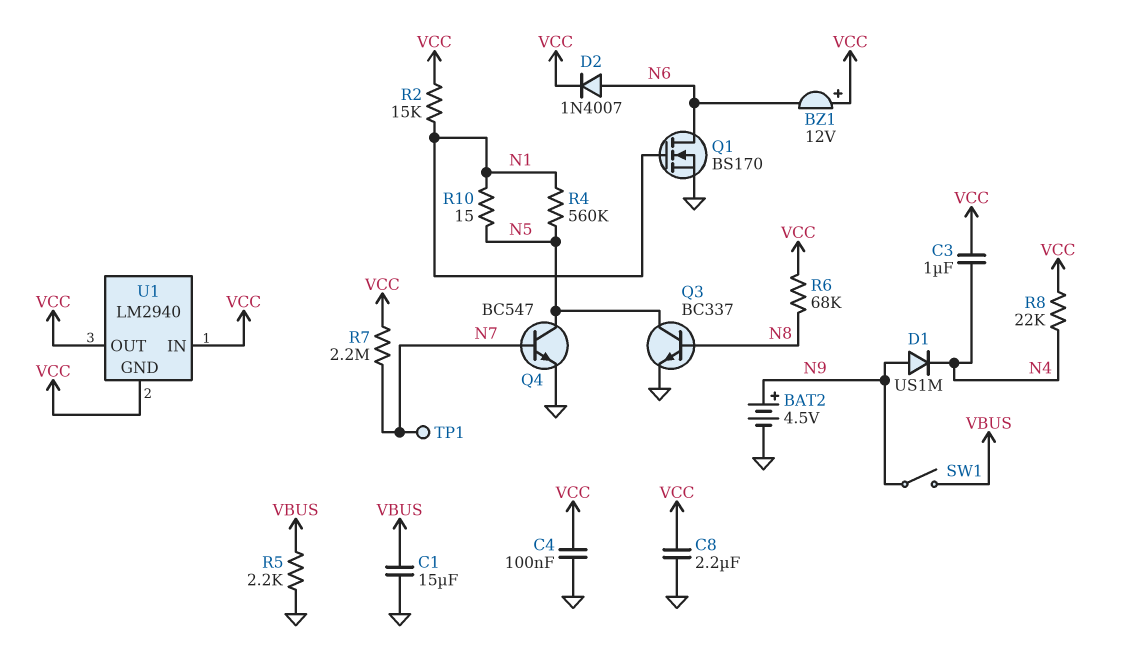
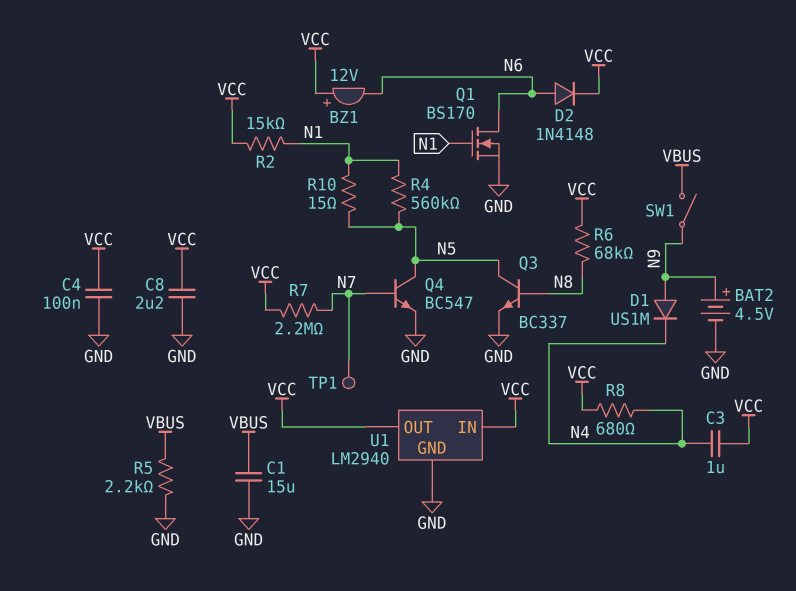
D2: diode 1N4007 (A N6, K VCC) -> diode 1N4148 (A N6, K VCC)
R8: 22k (N4, VCC) -> 680 (N4, VCC)
U1 pin GND: VCC -> GND

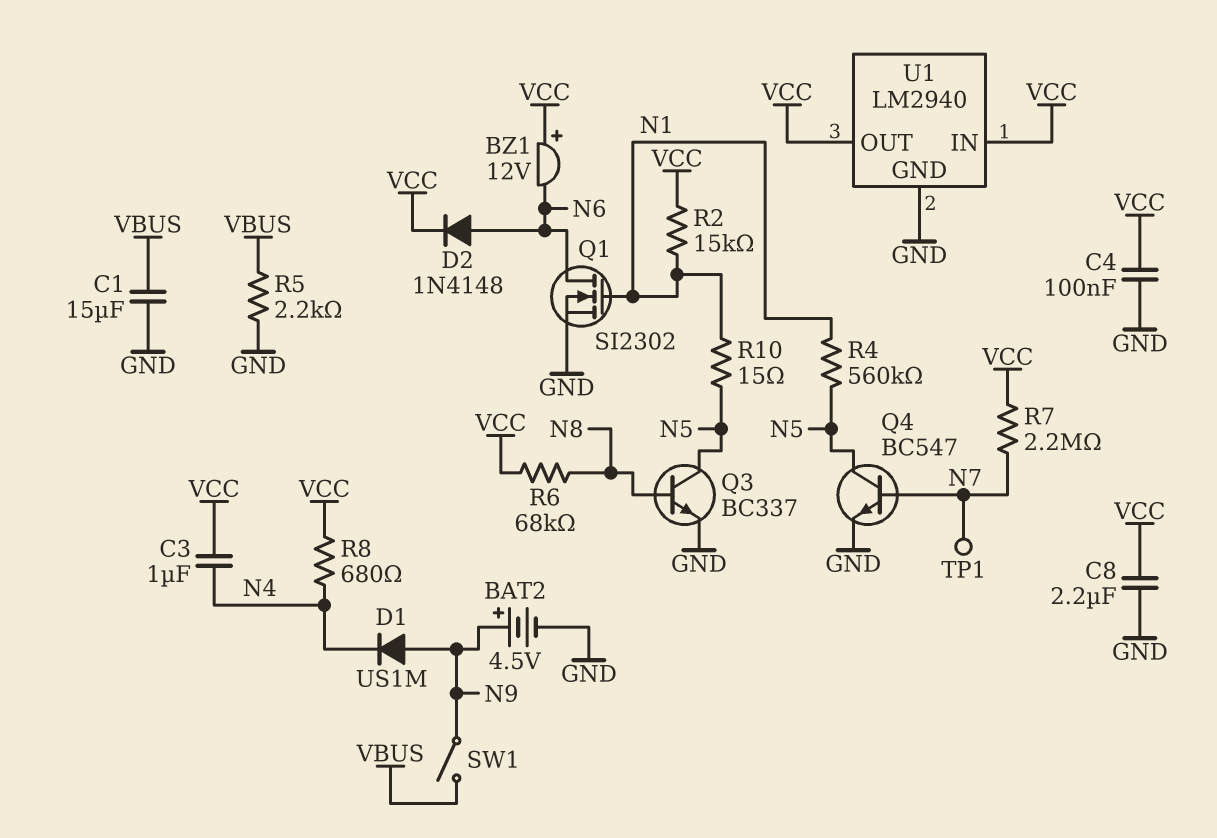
Q1: NMOS BS170 (G N1, D N6, S GND) -> NMOS SI2302 (G N1, D N6, S GND)

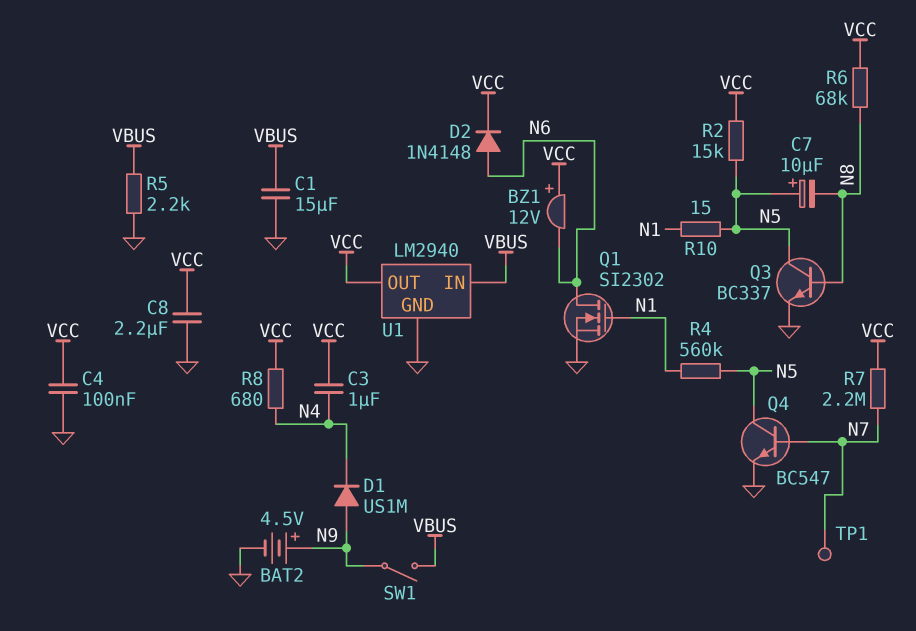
C7: none -> 10uF (plus N5, minus N8)
R2: 15k (N1, VCC) -> 15k (N5, VCC)
U1 pin IN: VCC -> VBUS

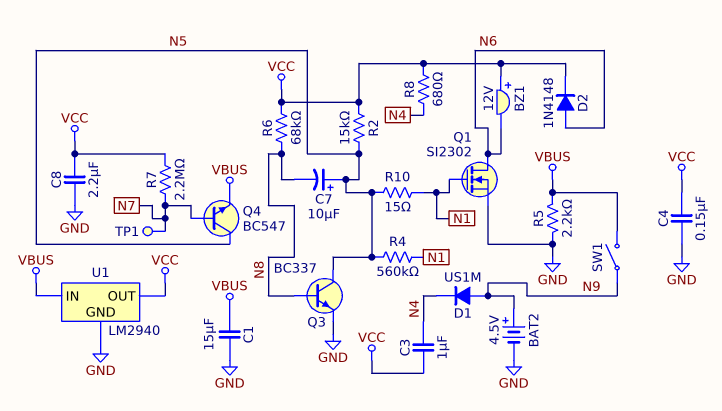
C4: 100nF (GND, VCC) -> 150nF (GND, VCC)
Q4: NPN BC547 (B N7, C N5, E GND) -> NPN BC547 (B N7, C N5, E VBUS)

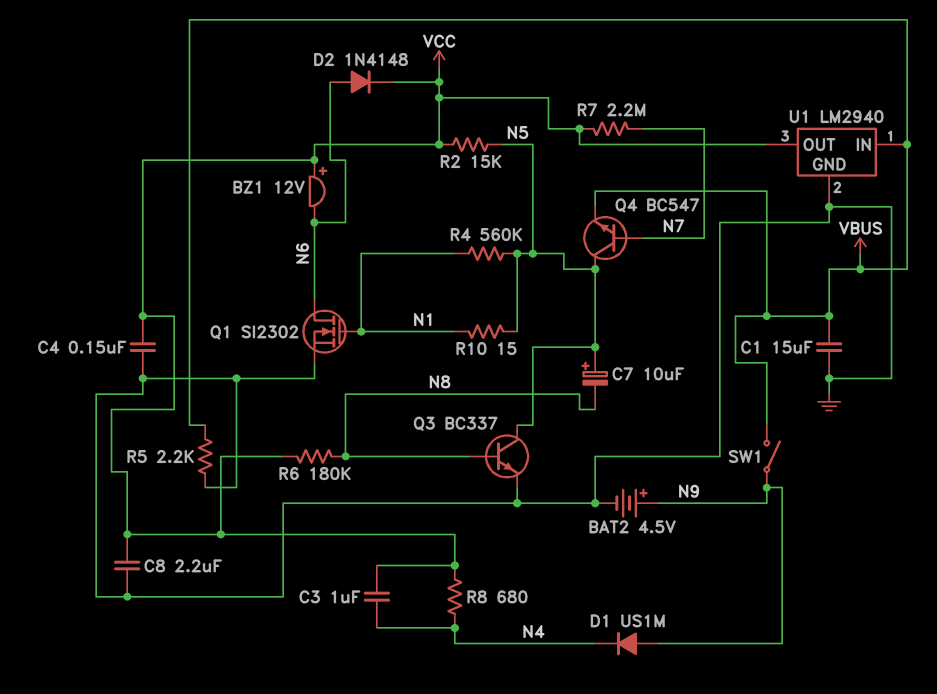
R6: 68k (N8, VCC) -> 180k (N8, VCC)
TP1: test point (N7) -> none

